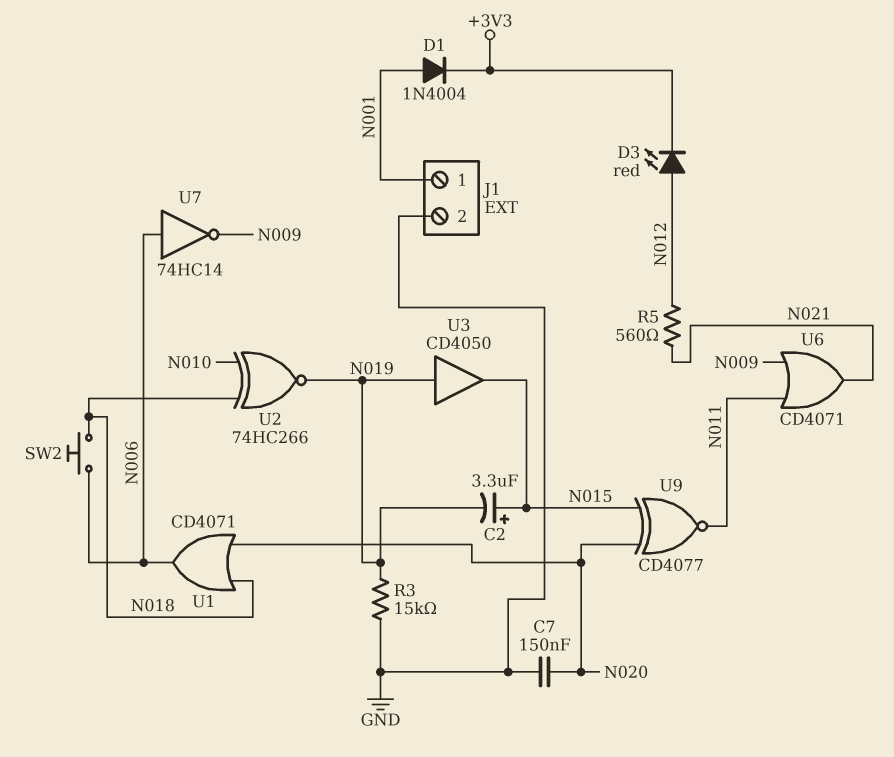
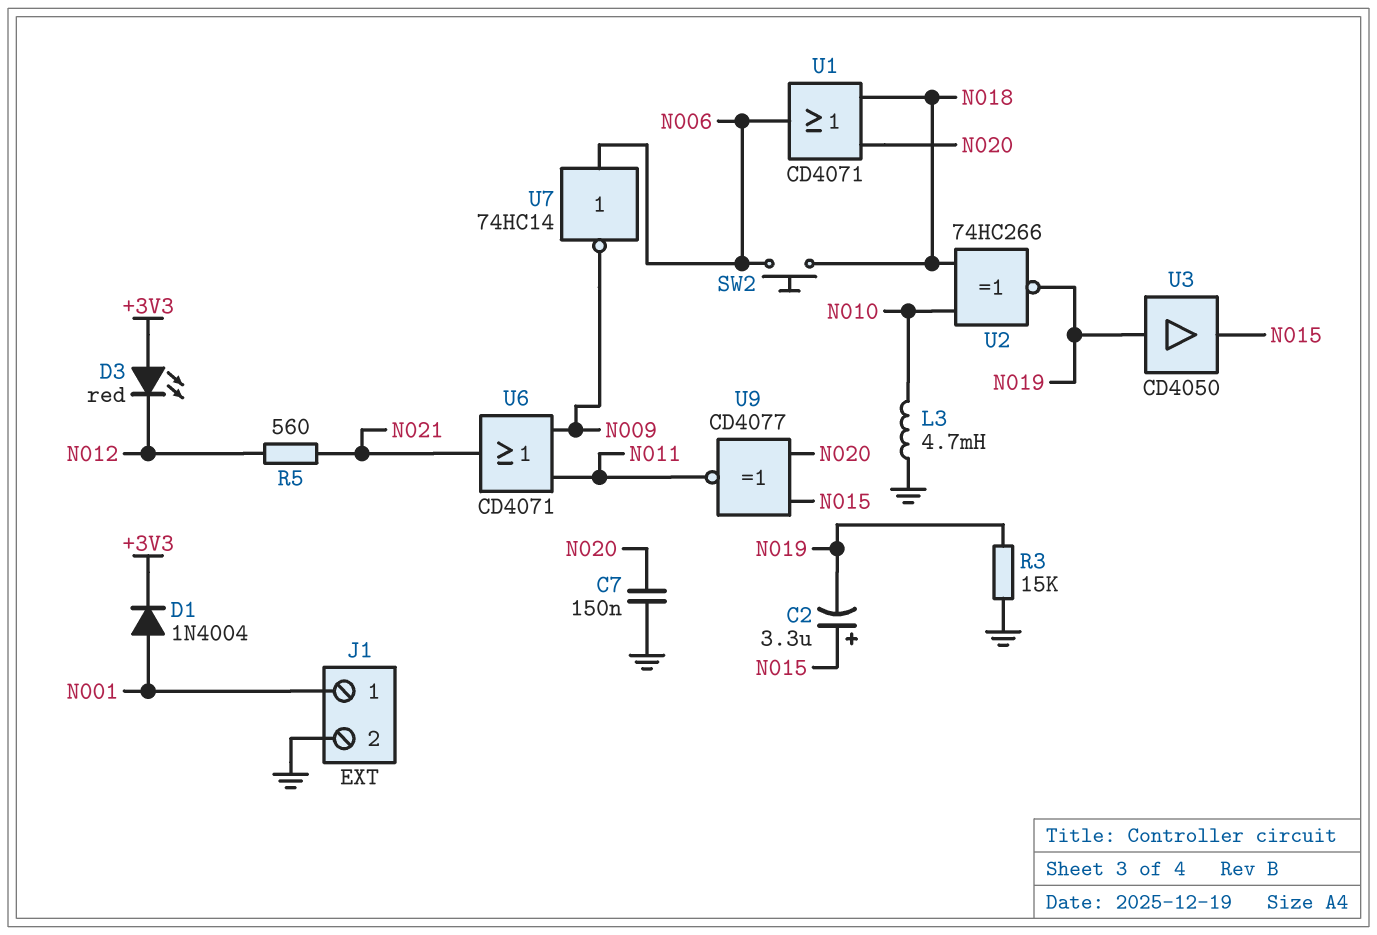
D3: LED red (A N012, K +3V3) -> LED red (A +3V3, K N012)
L3: none -> 4.7mH (GND, N010)

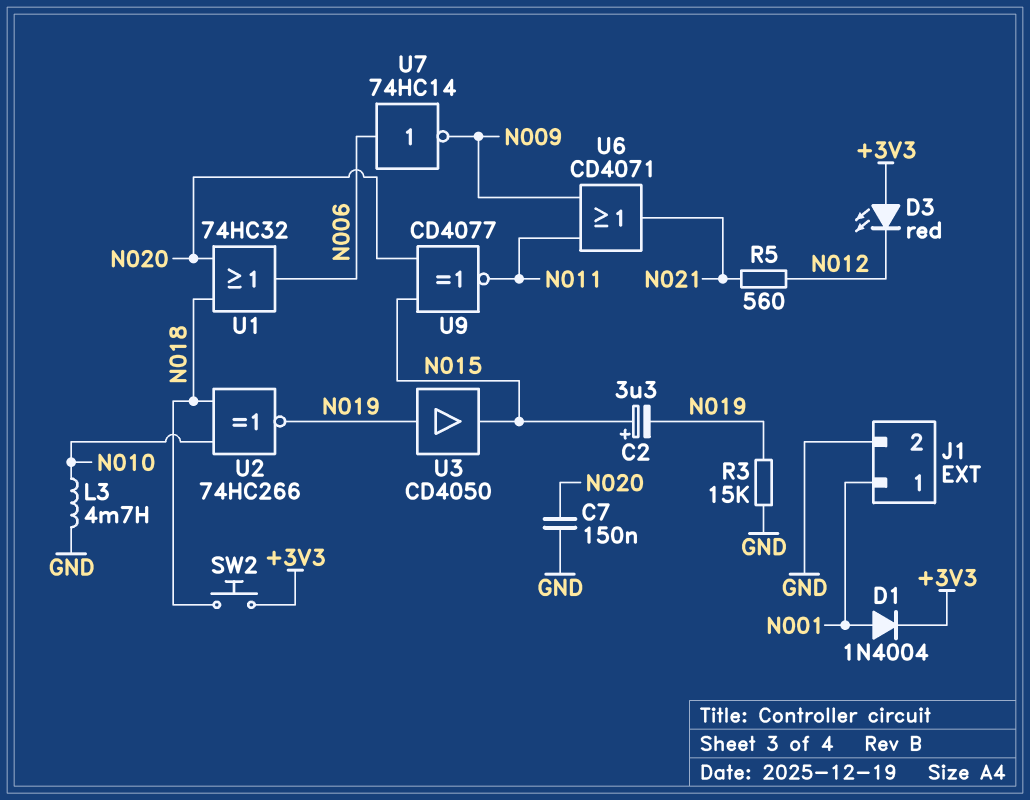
SW2: button (N006, N018) -> button (+3V3, N018)
U1: OR CD4071 (in N018, in N020, out N006) -> OR 74HC32 (in N018, in N020, out N006)

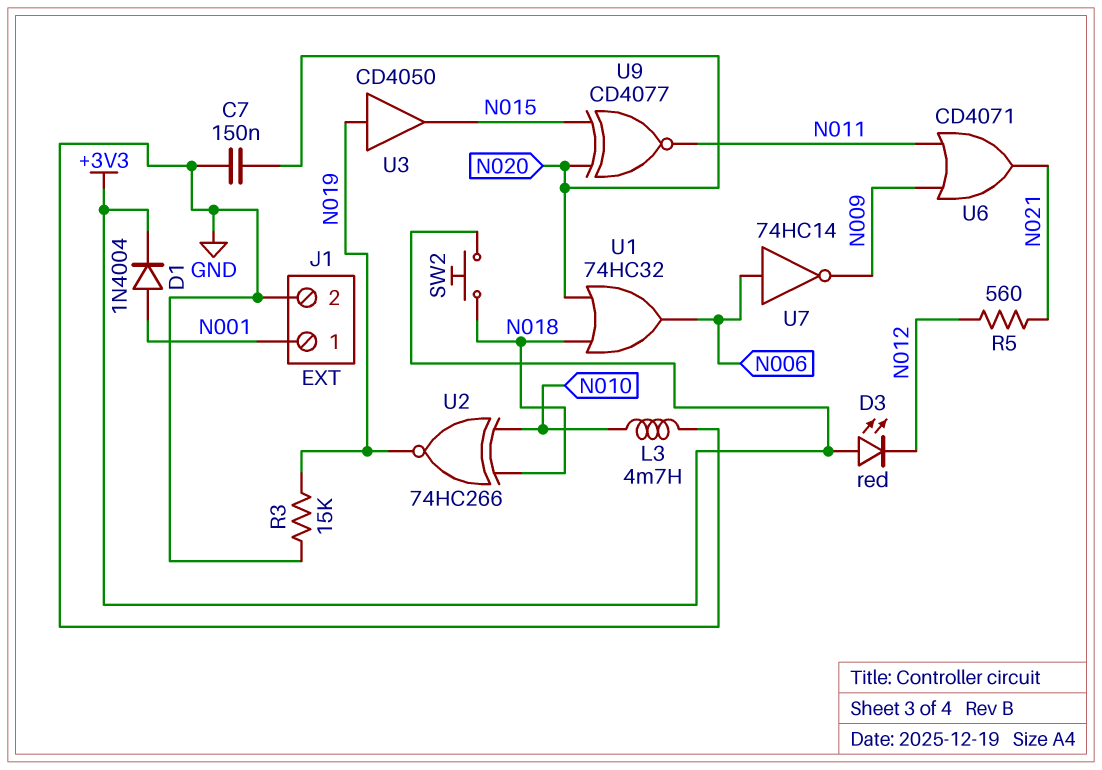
C2: 3.3uF (plus N015, minus N019) -> none

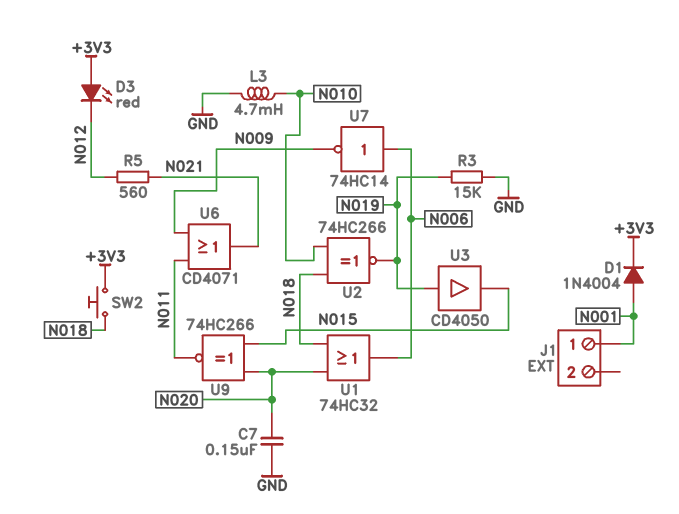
J1 pin 2: GND -> none
U9: XNOR CD4077 (in N015, in N020, out N011) -> XNOR 74HC266 (in N015, in N020, out N011)

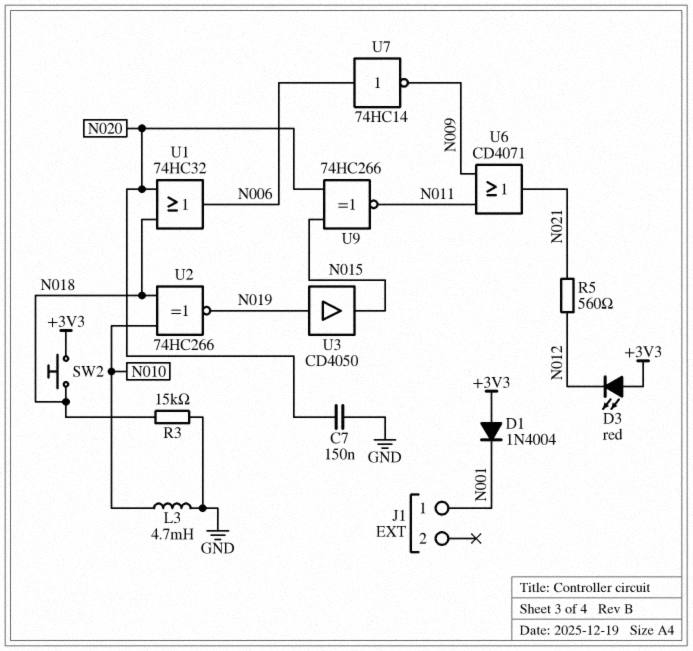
D1: diode 1N4004 (A N001, K +3V3) -> diode 1N4004 (A +3V3, K N001)
R3: 15k (GND, N019) -> 15k (GND, N018)

